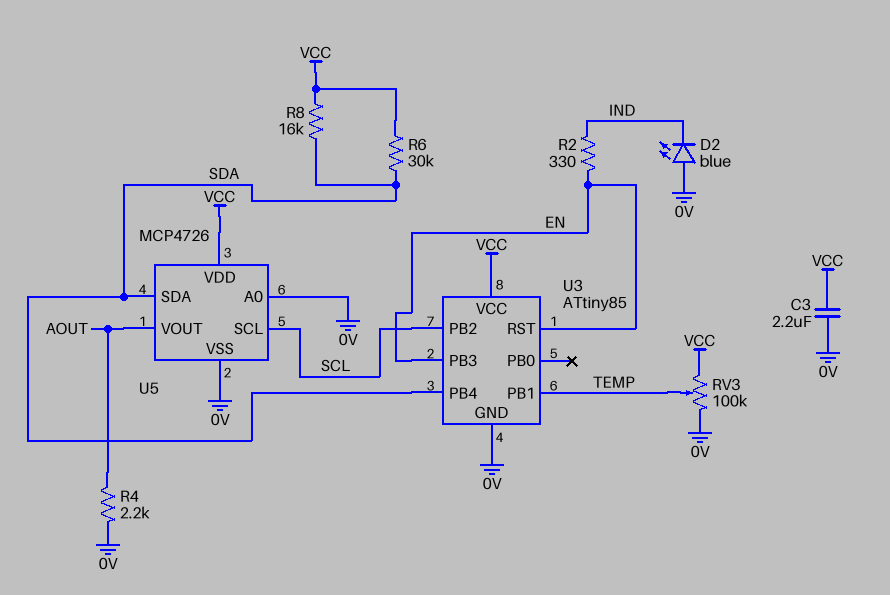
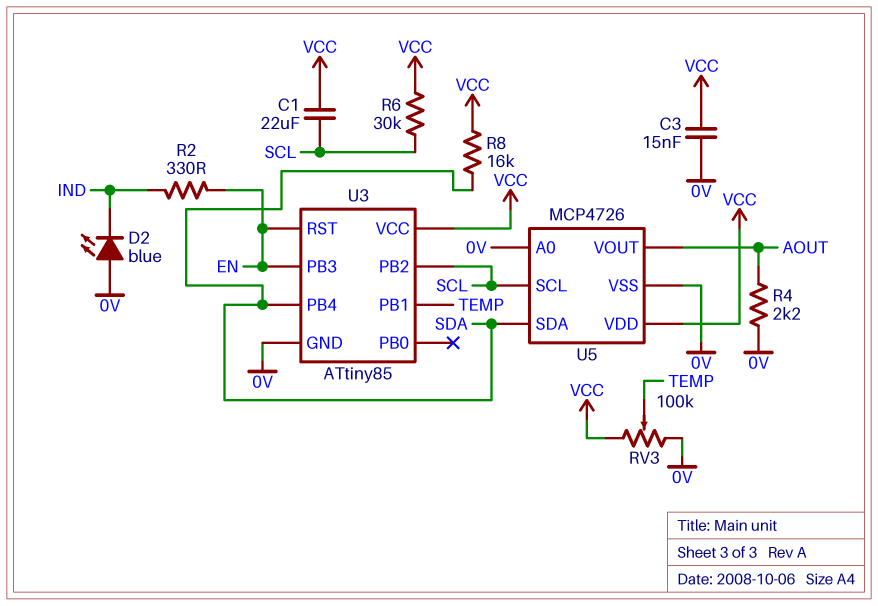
C1: none -> 22uF (SCL, VCC)
C3: 2.2uF (0V, VCC) -> 15nF (0V, VCC)
R6: 30k (SDA, VCC) -> 30k (SCL, VCC)

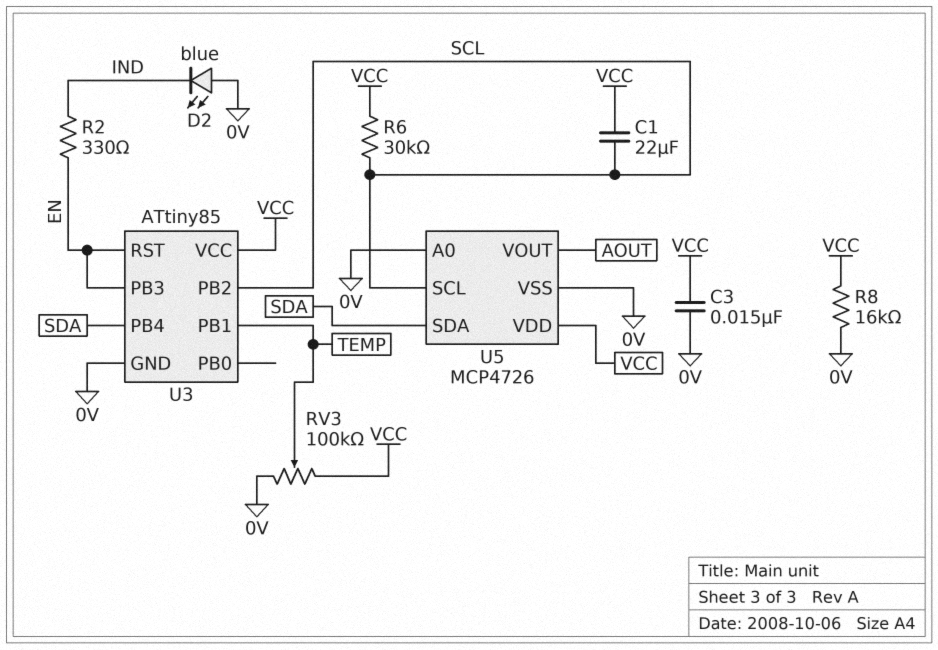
R4: 2.2k (0V, AOUT) -> none
R8: 16k (SDA, VCC) -> 16k (0V, VCC)

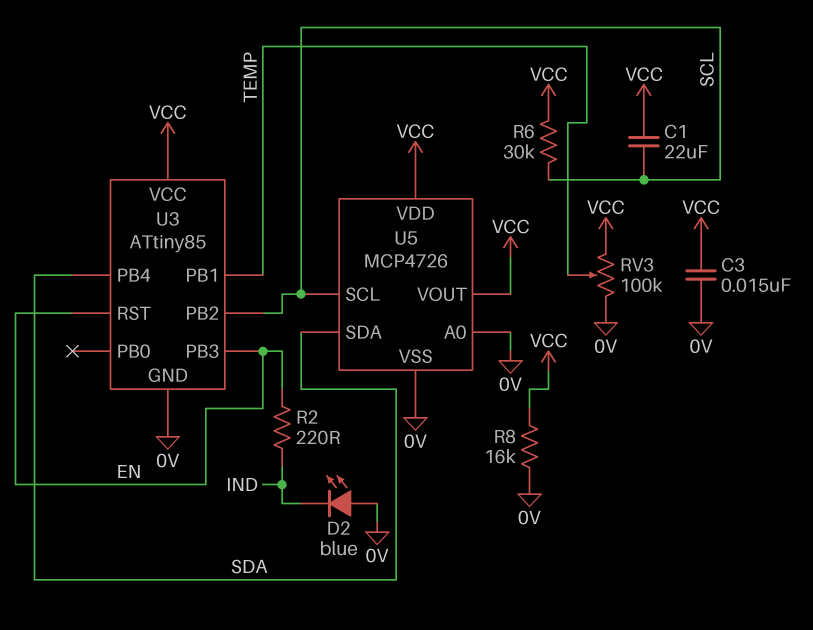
R2: 330 (EN, IND) -> 220 (EN, IND)
U5 pin VOUT: AOUT -> VCC

